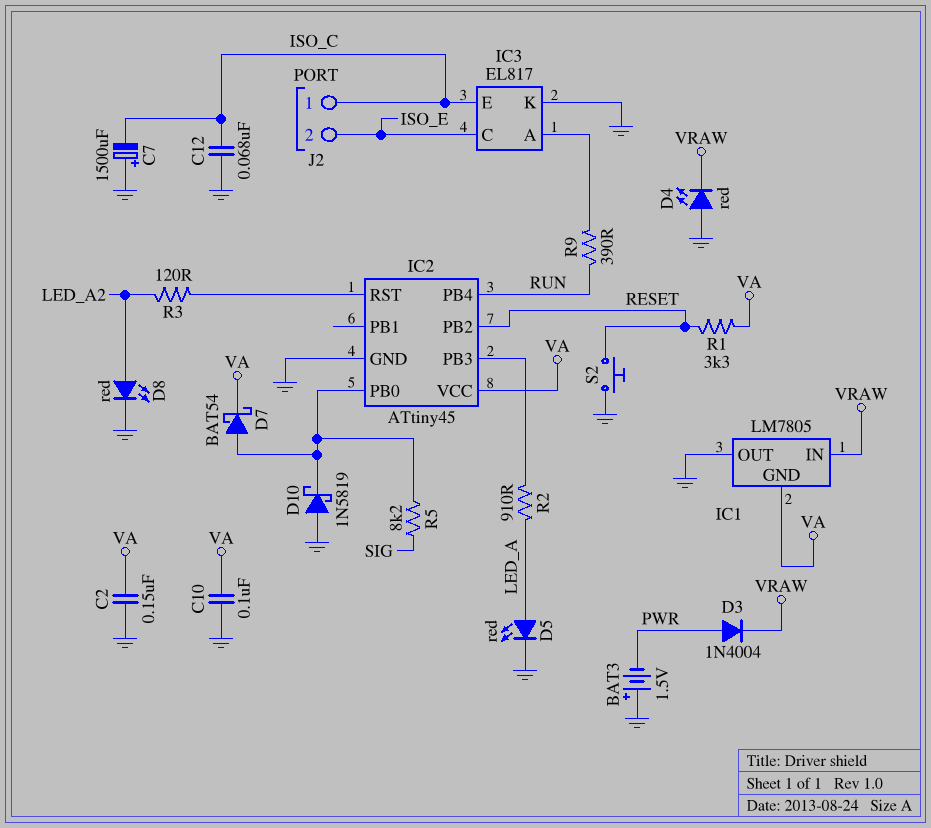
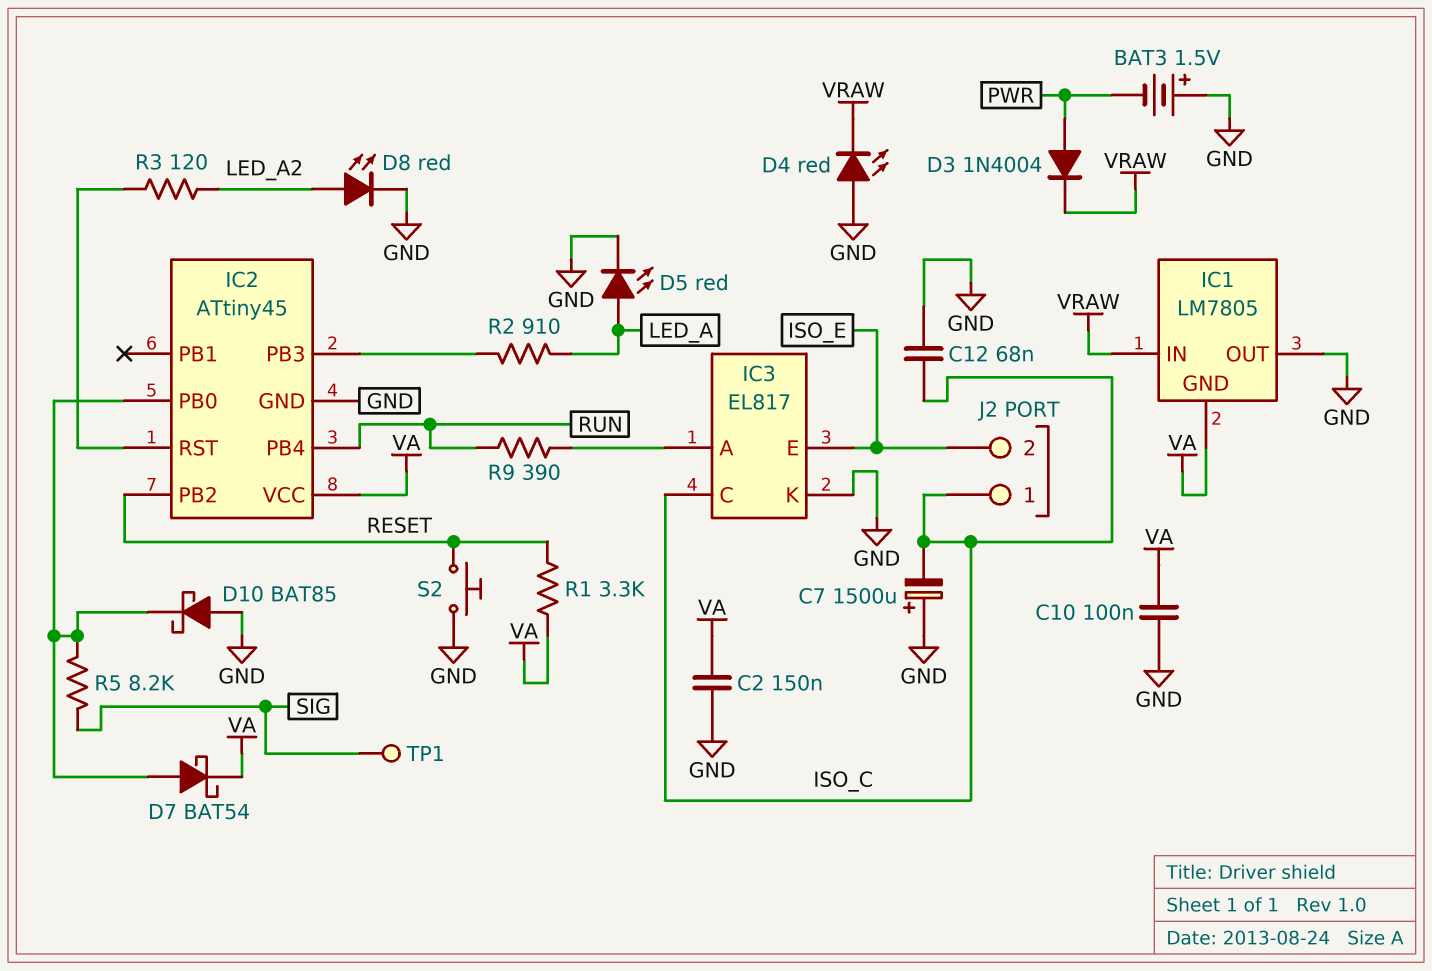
D10: schottky 1N5819 (A GND, K IC2/PB0) -> schottky BAT85 (A GND, K IC2/PB0)
IC3 pin C: ISO_E -> ISO_C
IC3 pin E: ISO_C -> ISO_E
TP1: none -> test point (SIG)

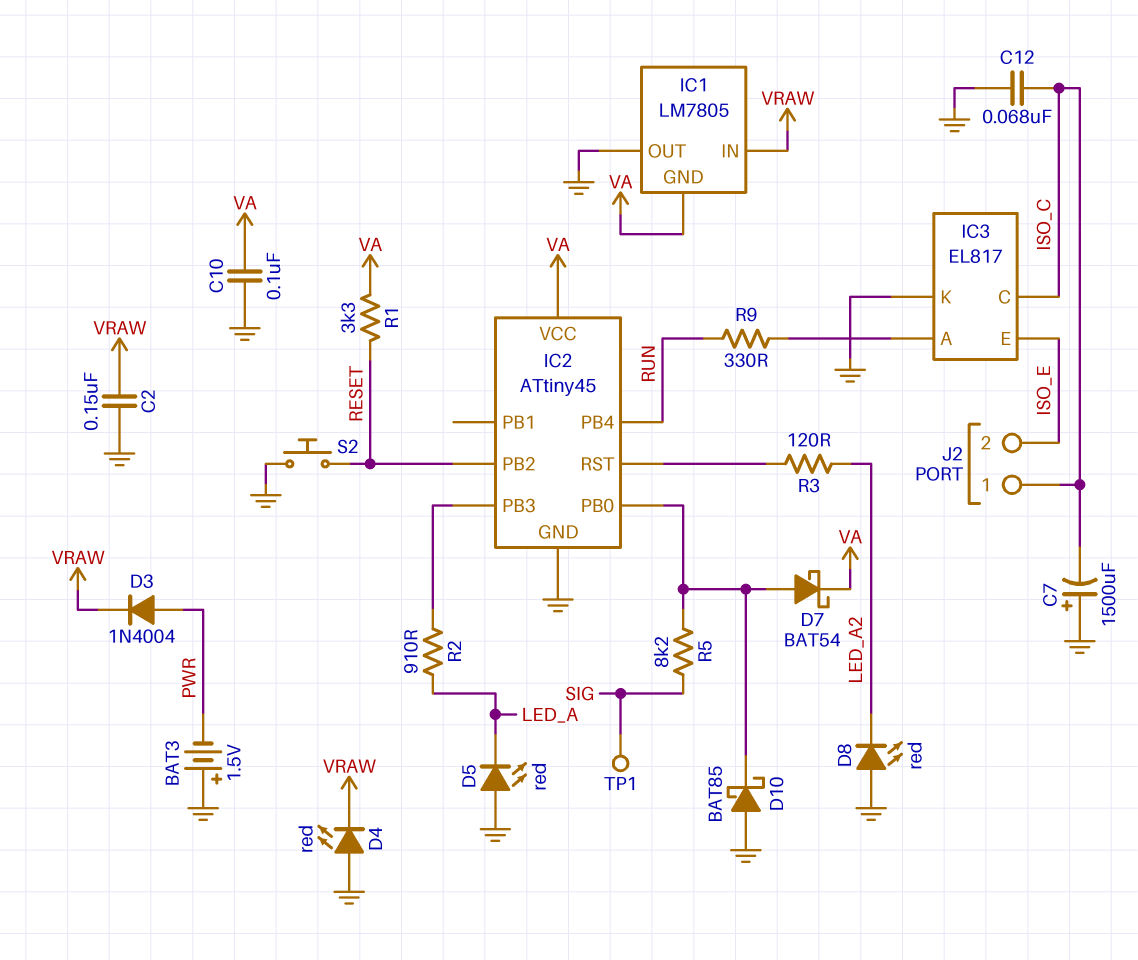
C2: 150nF (GND, VA) -> 150nF (GND, VRAW)
D5: LED red (A LED_A, K GND) -> LED red (A GND, K LED_A)
D8: LED red (A LED_A2, K GND) -> LED red (A GND, K LED_A2)
R9: 390 (IC3/A, RUN) -> 330 (IC3/A, RUN)

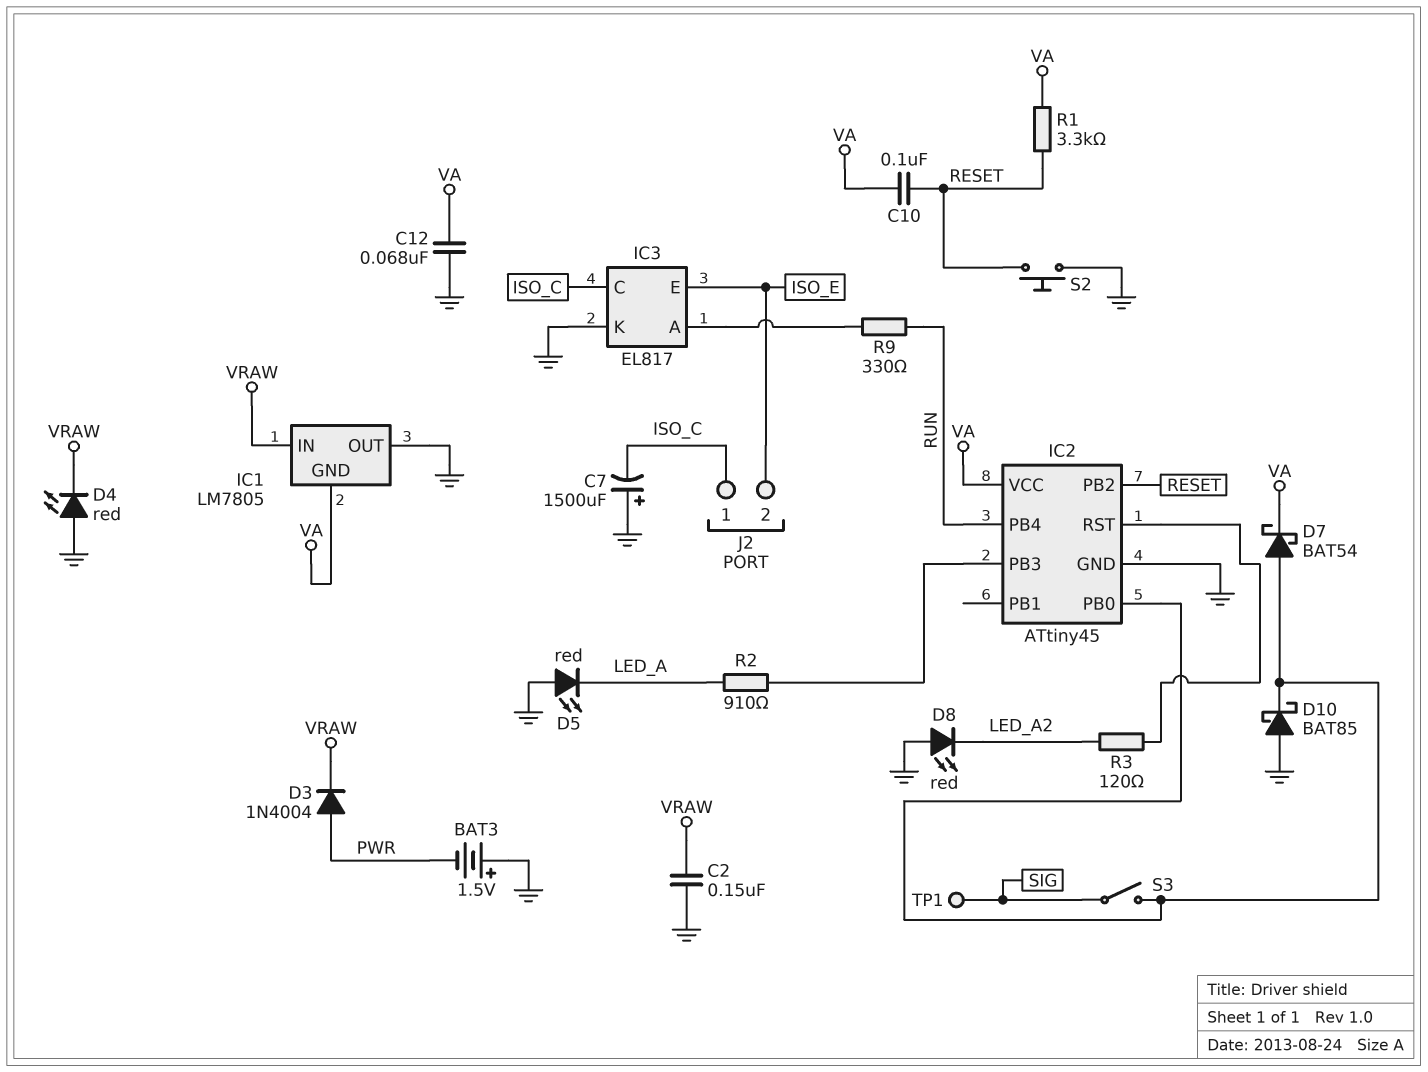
C10: 100nF (GND, VA) -> 100nF (RESET, VA)
C12: 68nF (GND, ISO_C) -> 68nF (GND, VA)
R5: 8.2k (IC2/PB0, SIG) -> none
S3: none -> switch (IC2/PB0, SIG)

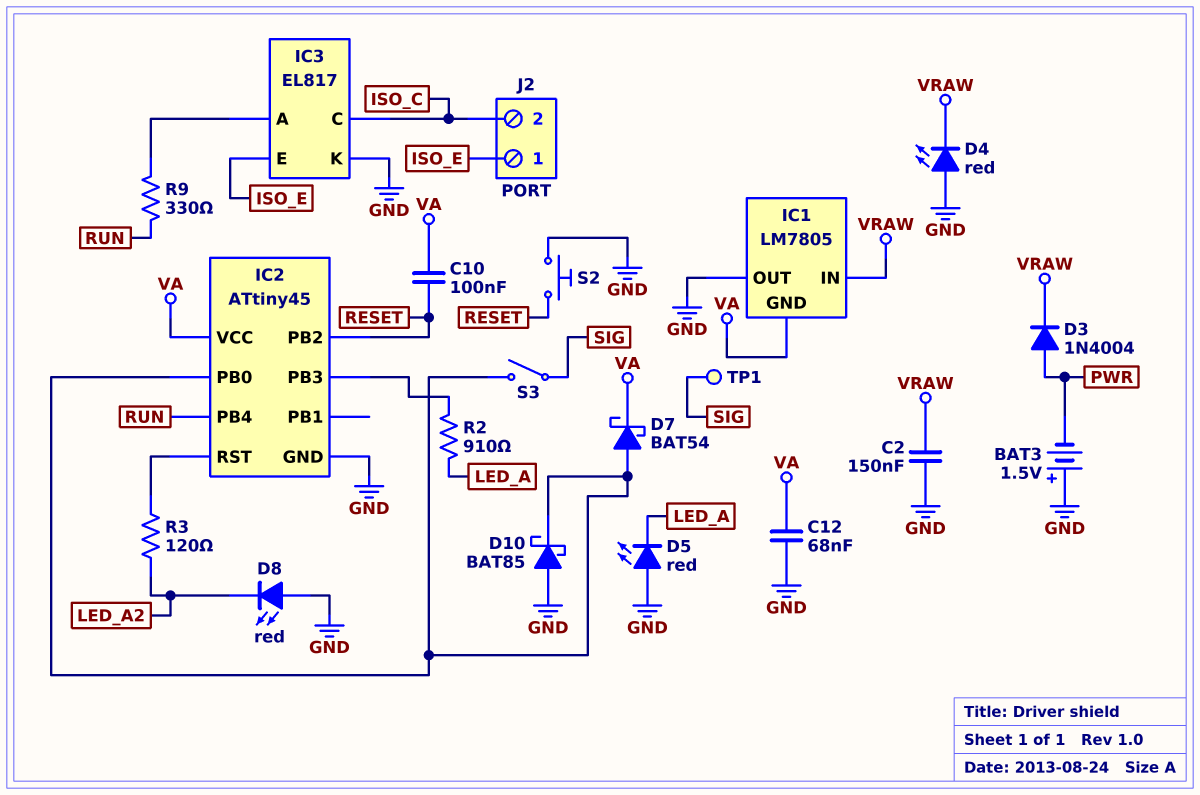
C7: 1500uF (plus GND, minus ISO_C) -> none
J2 pin 1: ISO_C -> ISO_E
J2 pin 2: ISO_E -> ISO_C
R1: 3.3k (RESET, VA) -> none

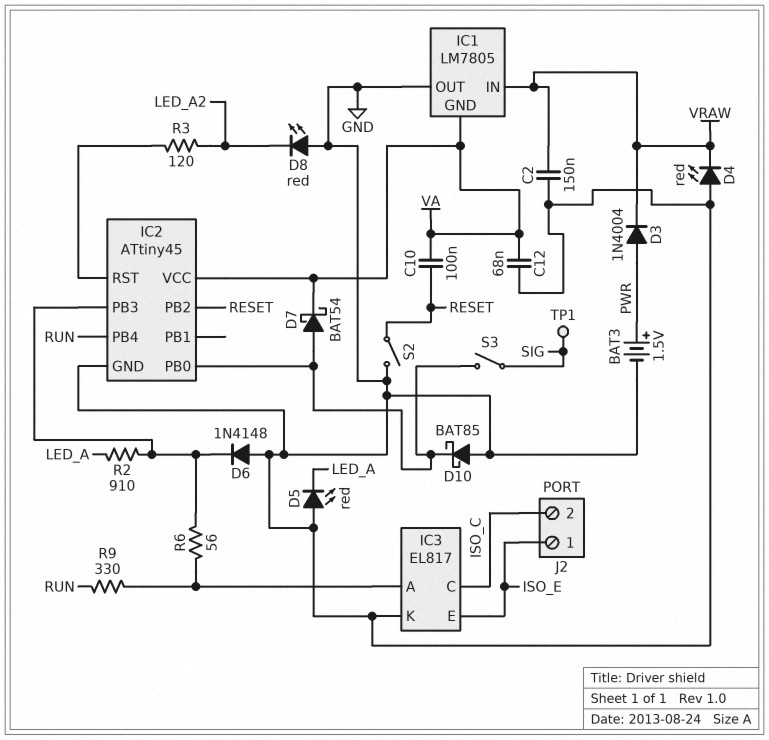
BAT3: 1.5V (plus GND, minus PWR) -> 1.5V (plus PWR, minus GND)
D6: none -> diode 1N4148 (A GND, K IC2/PB3)
R6: none -> 56 (IC2/PB3, IC3/A)
S2: button (GND, RESET) -> switch (GND, RESET)

